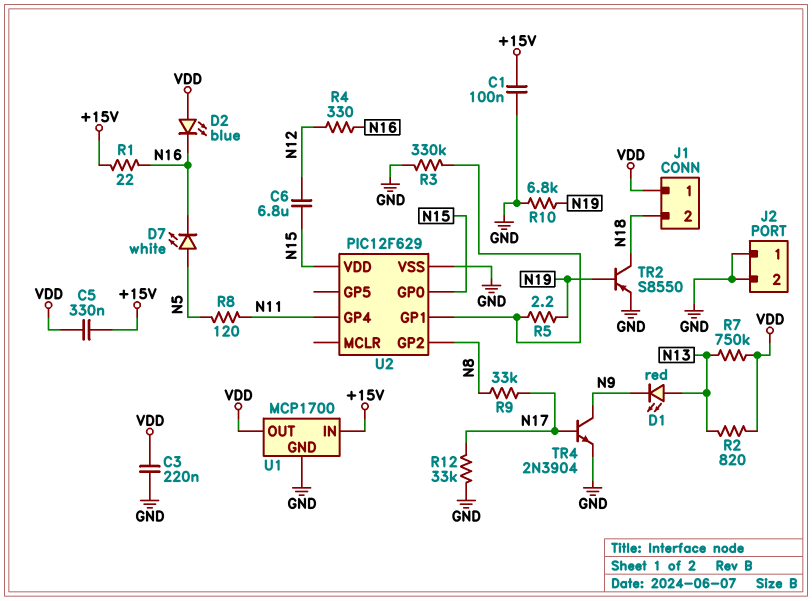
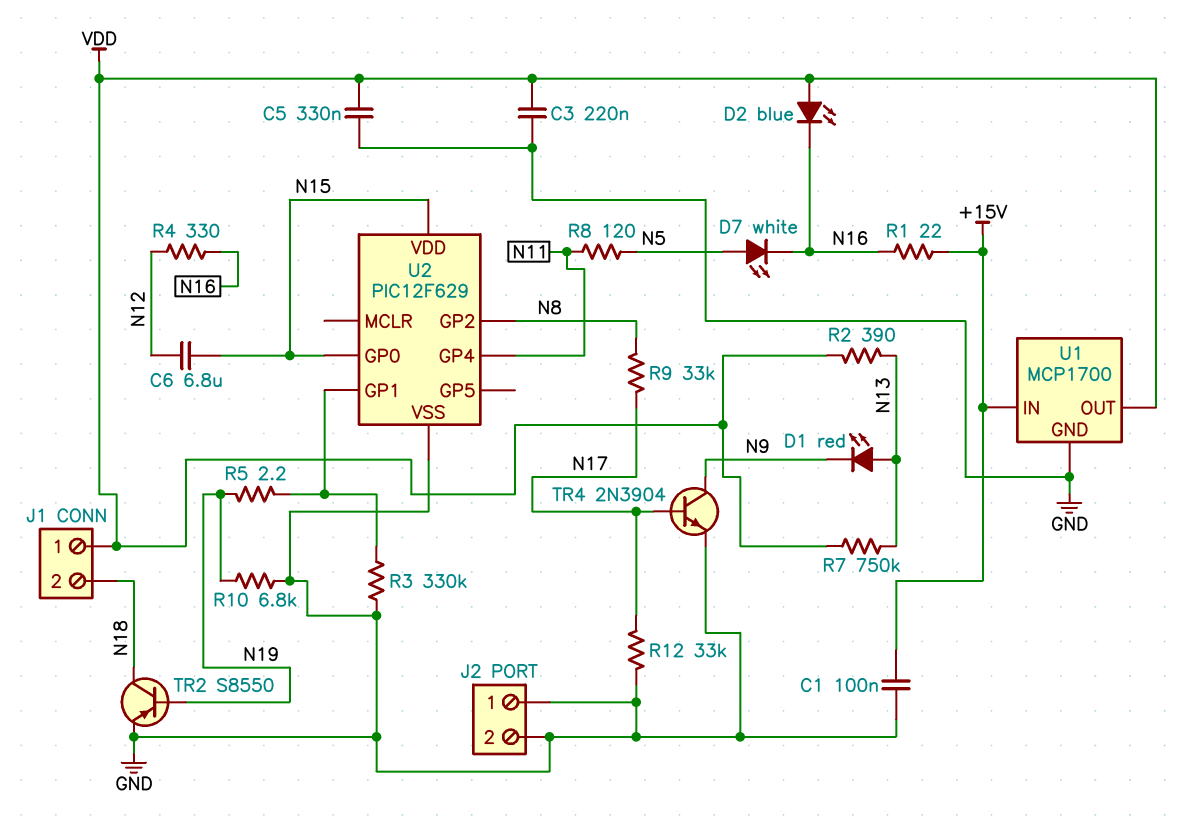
C5: 330nF (+15V, VDD) -> 330nF (GND, VDD)
R2: 820 (N13, VDD) -> 390 (N13, VDD)

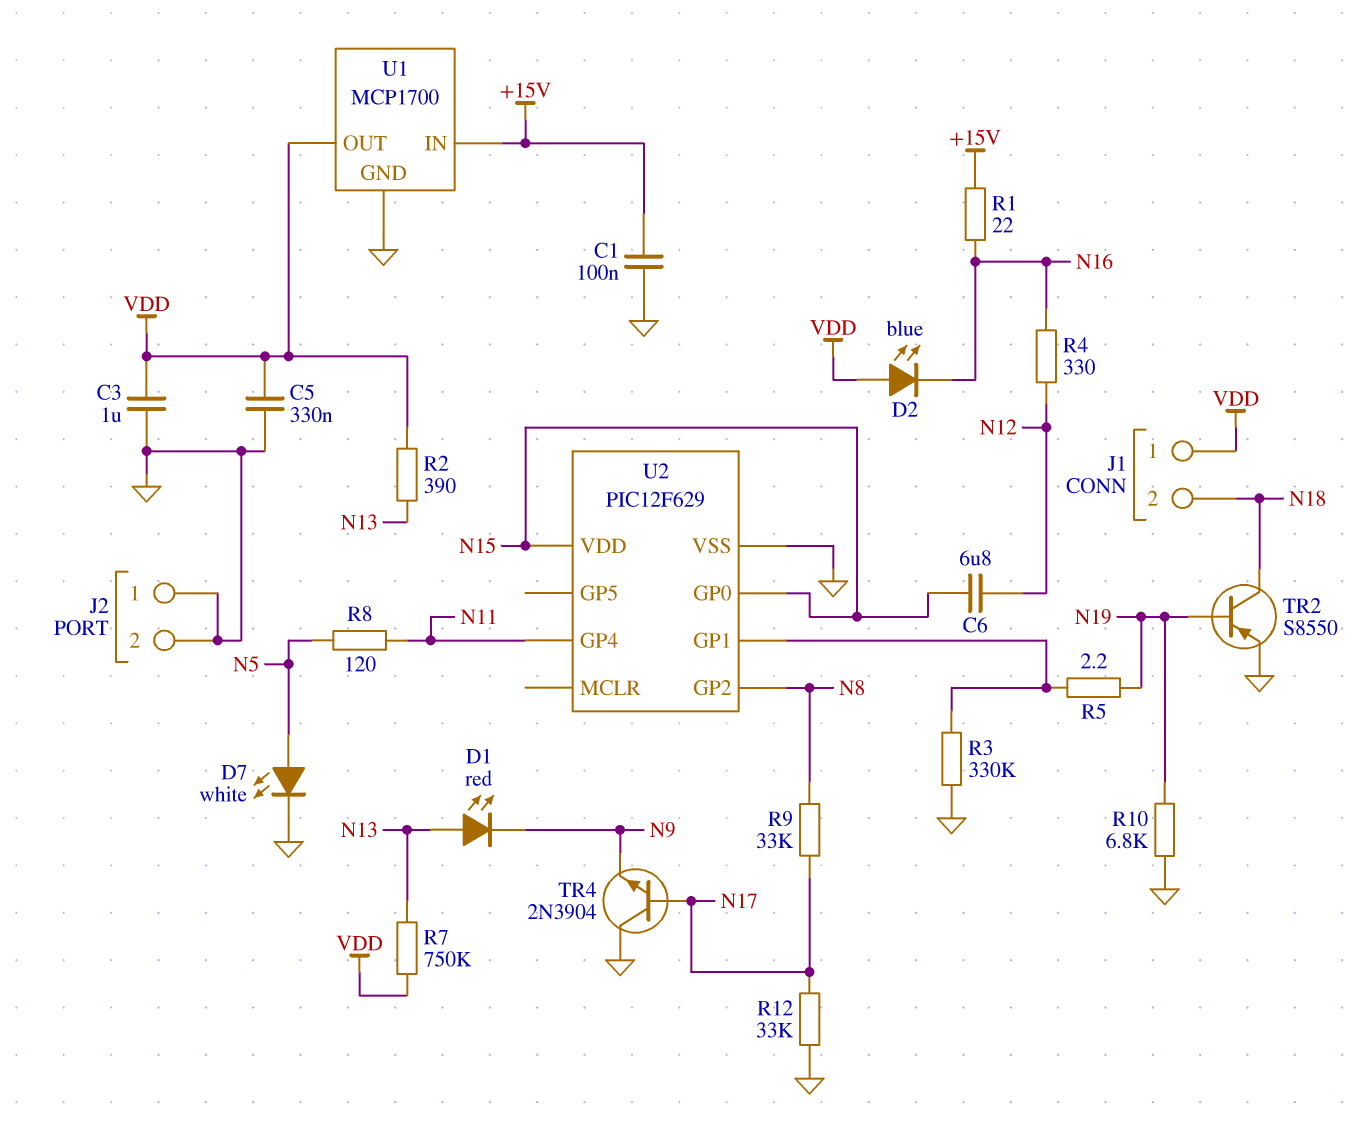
C3: 220nF (GND, VDD) -> 1uF (GND, VDD)
D7: LED white (A N5, K N16) -> LED white (A N5, K GND)
TR4: NPN 2N3904 (B N17, C N9, E GND) -> NPN 2N3904 (B N17, C GND, E N9)

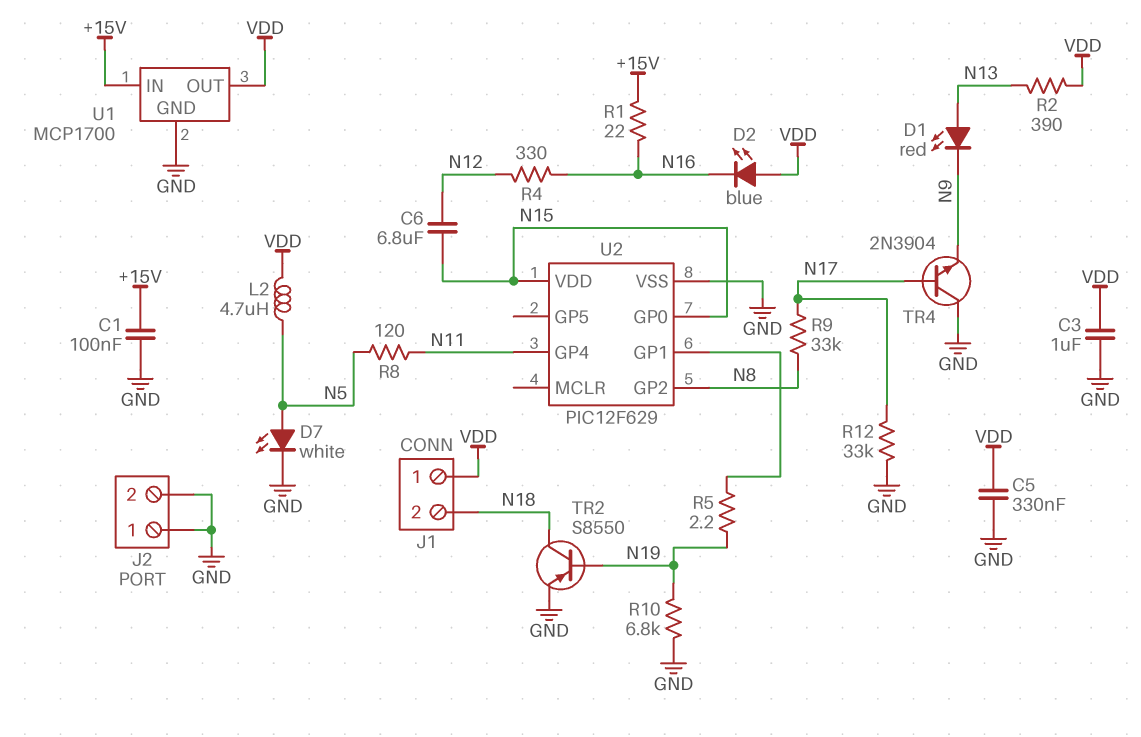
L2: none -> 4.7uH (N5, VDD)
R3: 330k (GND, U2/GP1) -> none
R7: 750k (N13, VDD) -> none

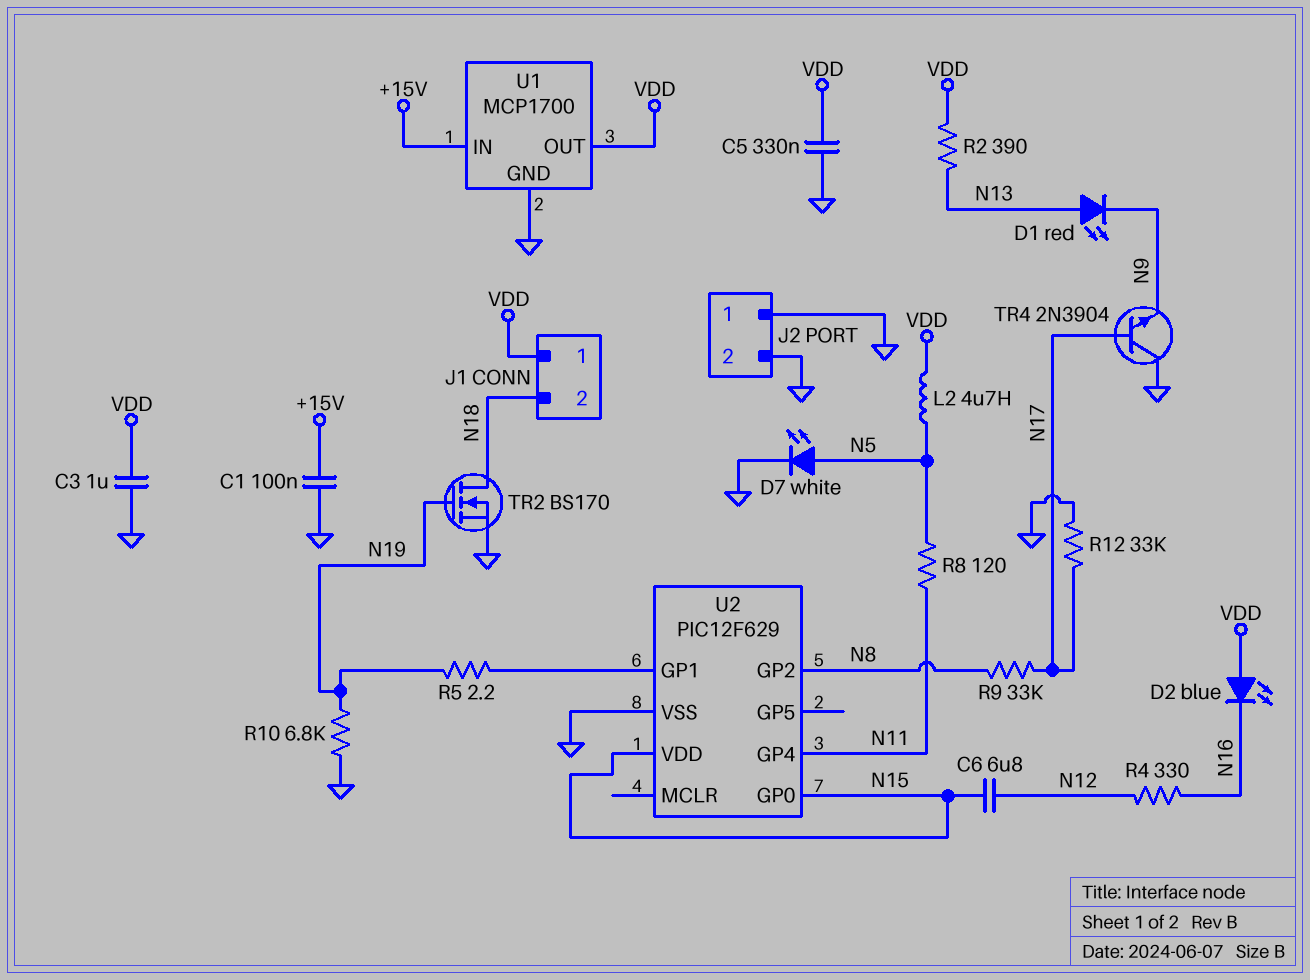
R1: 22 (+15V, N16) -> none
TR2: PNP S8550 (B N19, C N18, E GND) -> NMOS BS170 (G N19, D N18, S GND)

